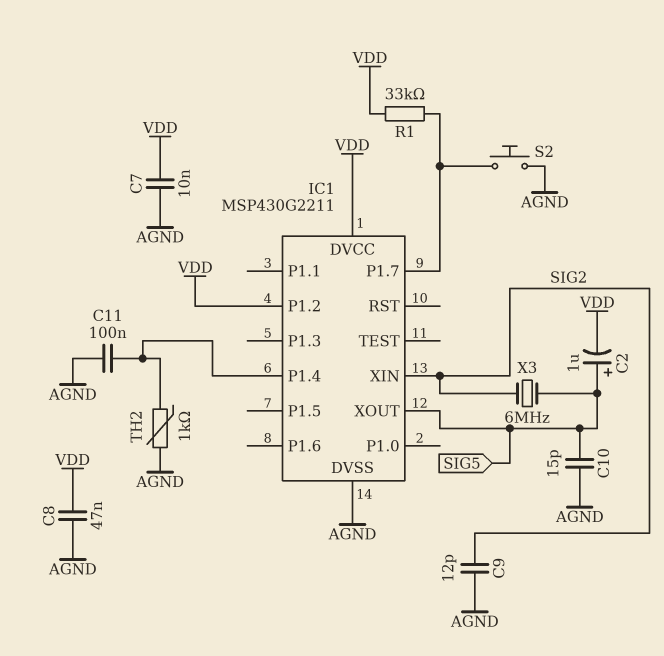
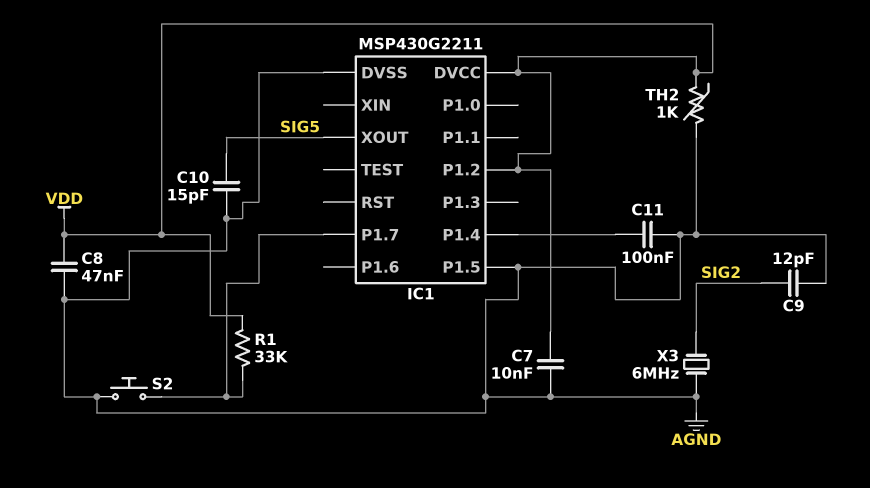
C2: 1uF (plus SIG5, minus VDD) -> none
IC1 pin P1.5: none -> AGND
IC1 pin XIN: SIG2 -> none
TH2: 1k (AGND, IC1/P1.4) -> 1k (AGND, VDD)
X3: 6MHz (SIG2, SIG5) -> 6MHz (AGND, SIG2)

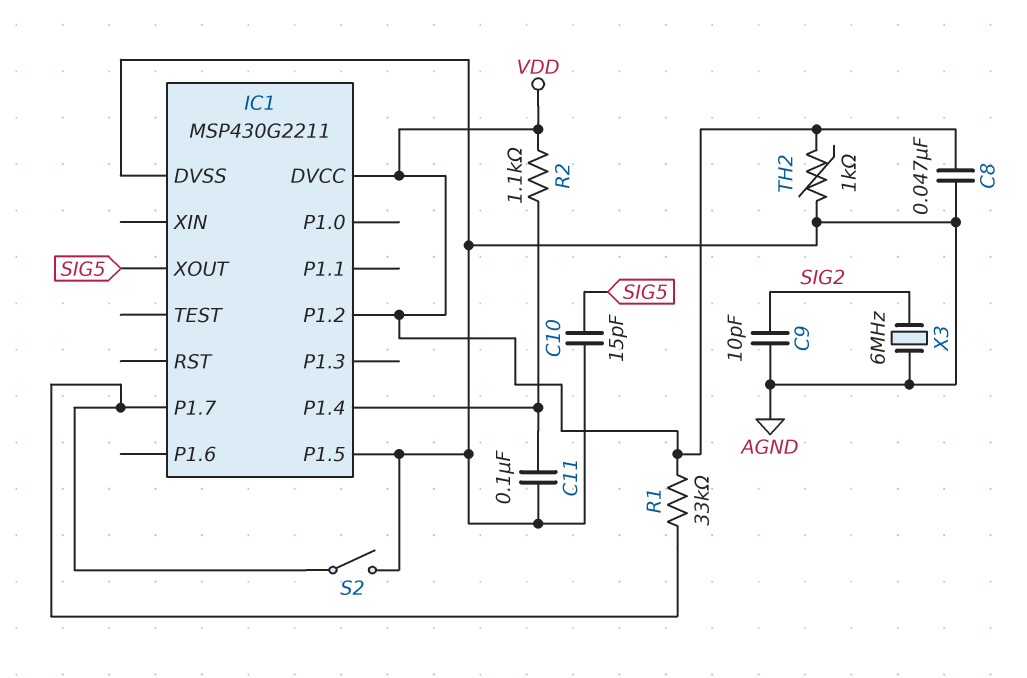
C7: 10nF (AGND, VDD) -> none
C9: 12pF (AGND, SIG2) -> 10pF (AGND, SIG2)
R2: none -> 1.1k (IC1/P1.4, VDD)
S2: button (AGND, IC1/P1.7) -> switch (AGND, IC1/P1.7)

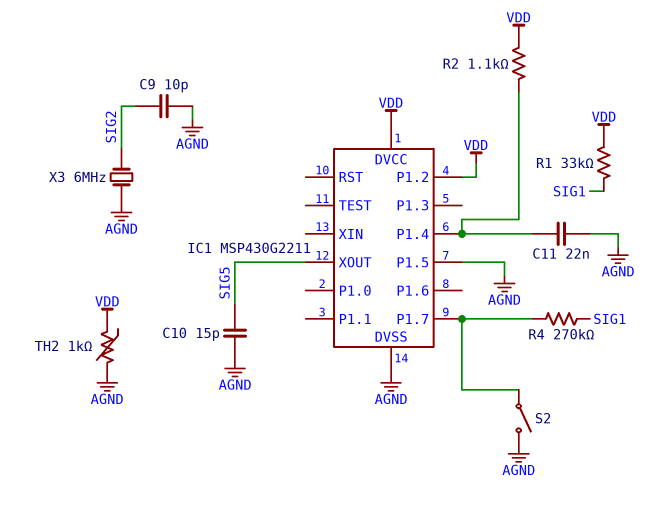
C8: 47nF (AGND, VDD) -> none
C11: 100nF (AGND, IC1/P1.4) -> 22nF (AGND, IC1/P1.4)
R1: 33k (IC1/P1.7, VDD) -> 33k (SIG1, VDD)
R4: none -> 270k (IC1/P1.7, SIG1)

